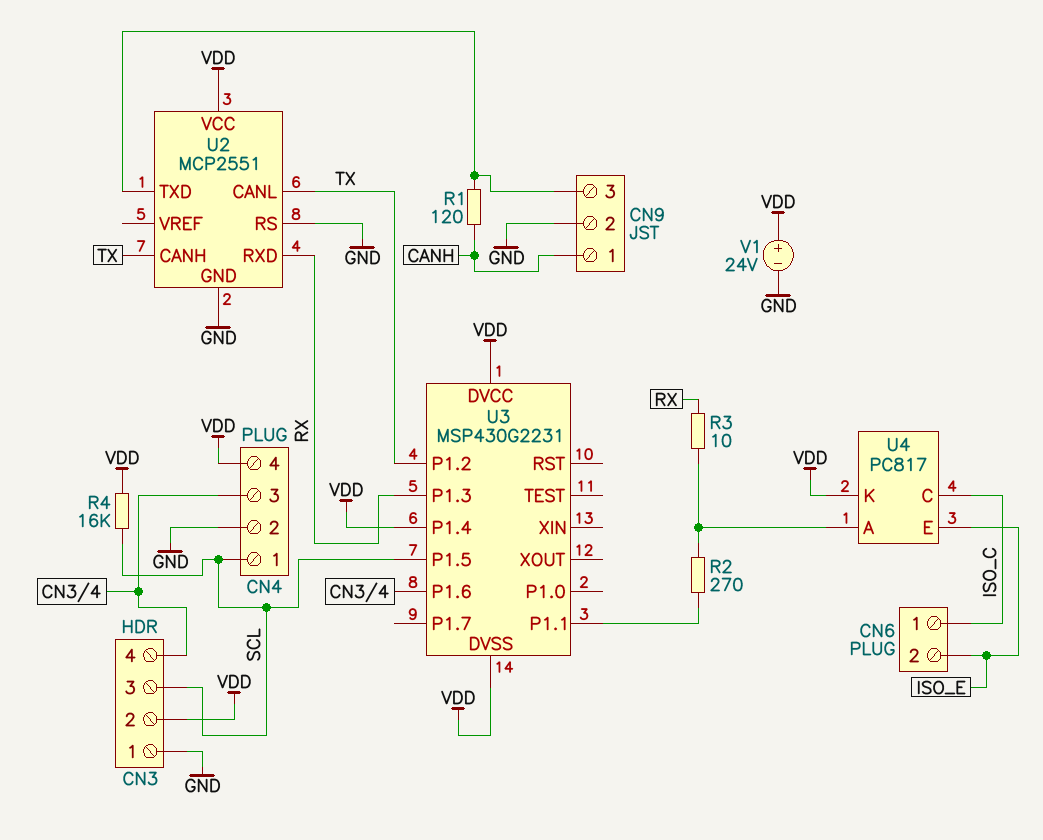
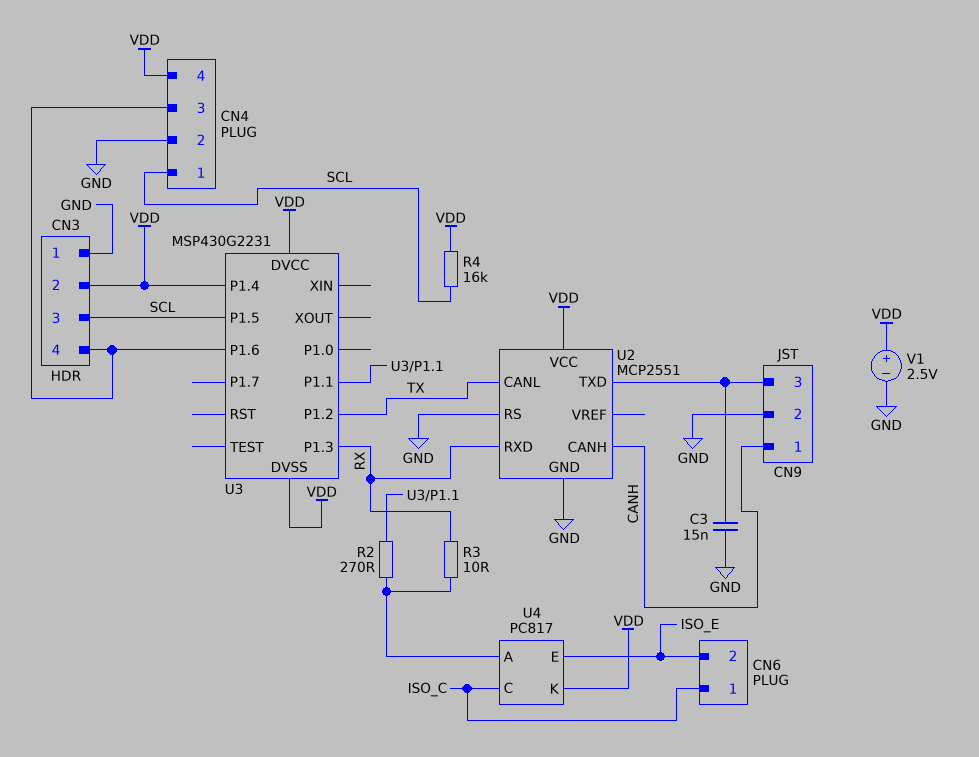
C3: none -> 15nF (CN9/3, GND)
R1: 120 (CANH, CN9/3) -> none
U2 pin CANH: TX -> CANH
V1: 24V (plus VDD, minus GND) -> 2.5V (plus VDD, minus GND)

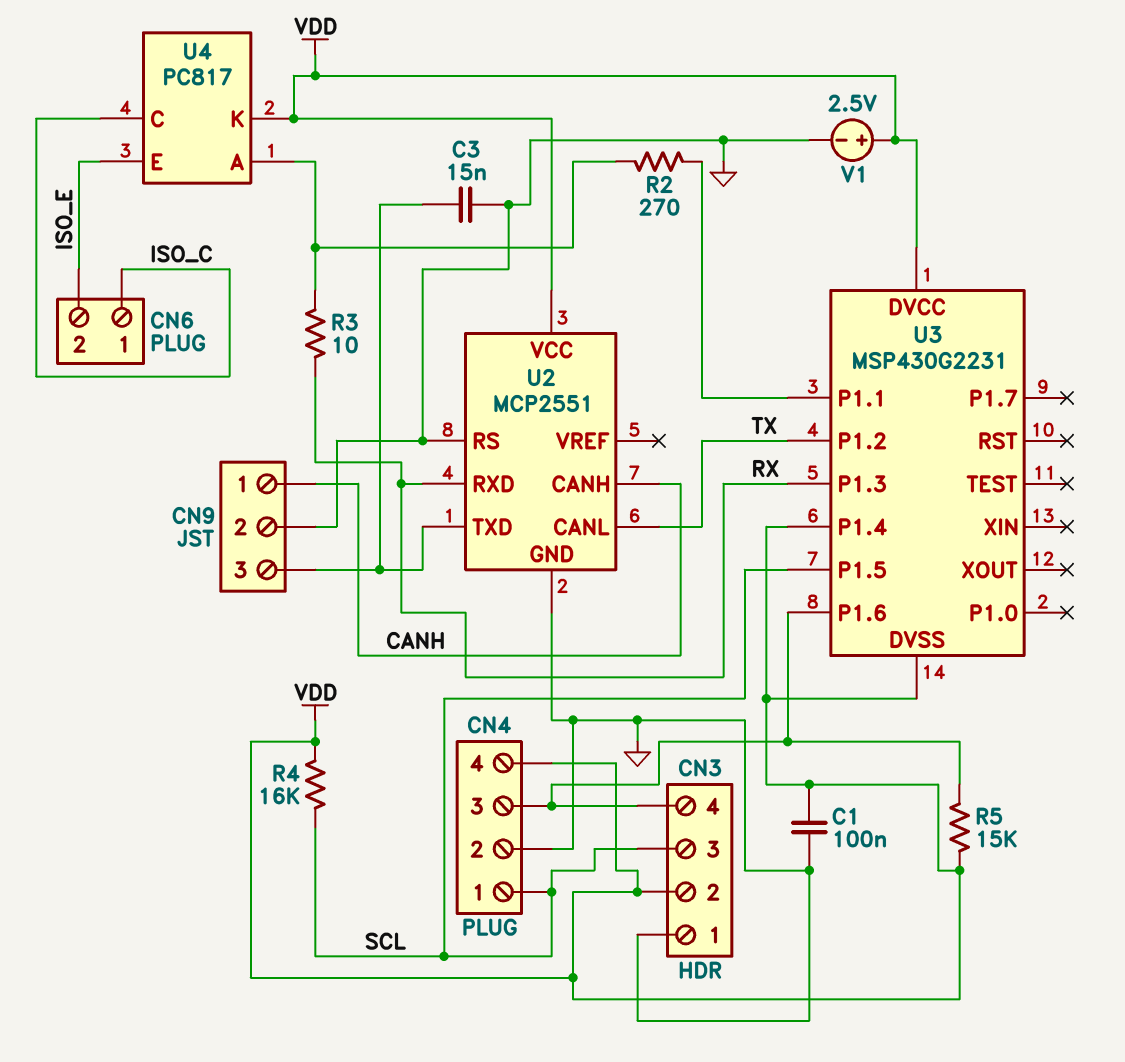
C1: none -> 100nF (GND, VDD)
R5: none -> 15k (CN3/4, VDD)

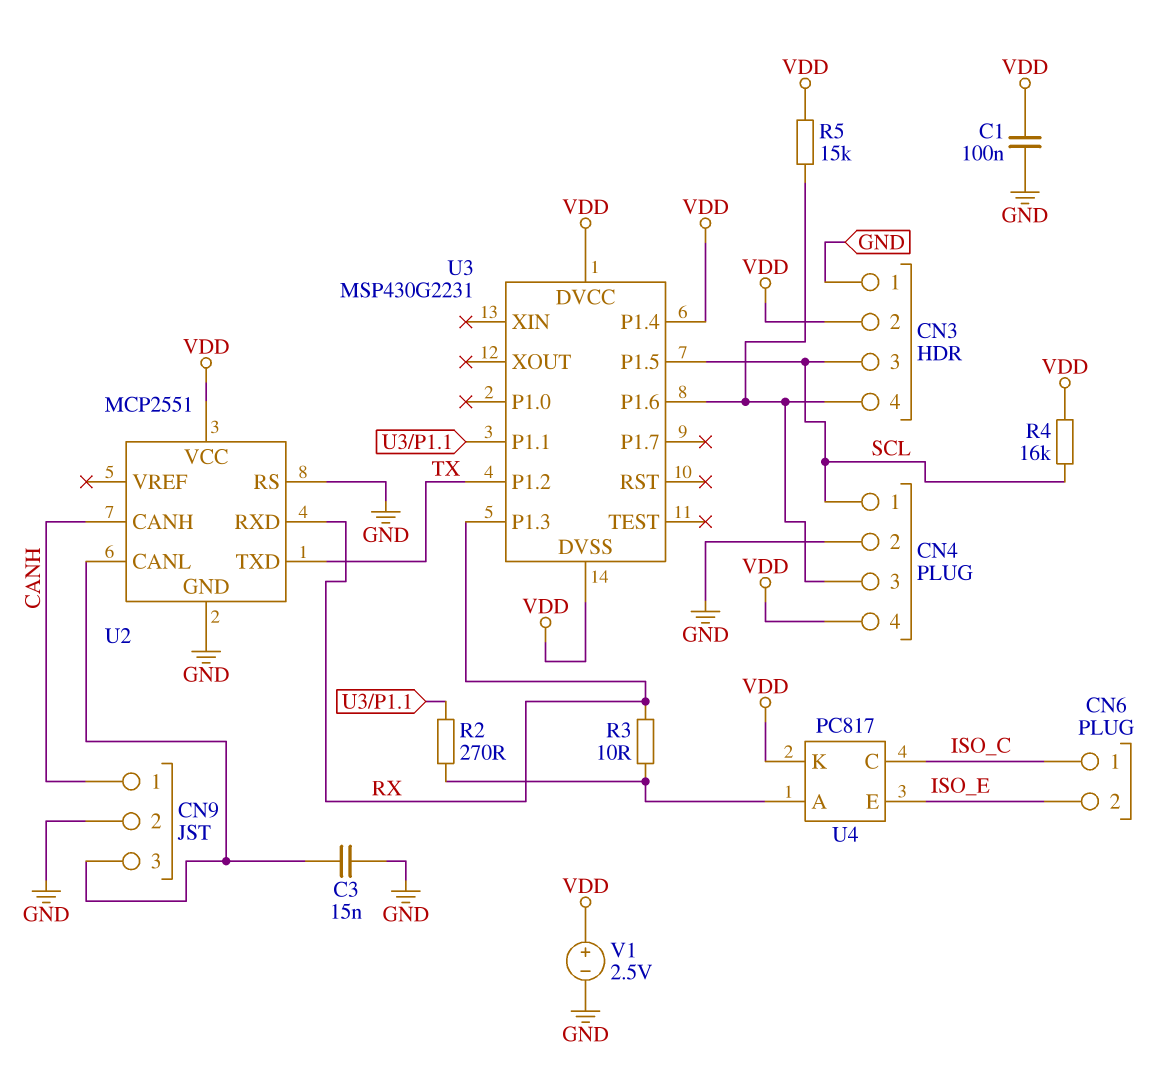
U2 pin CANL: TX -> CN9/3
U2 pin TXD: CN9/3 -> TX

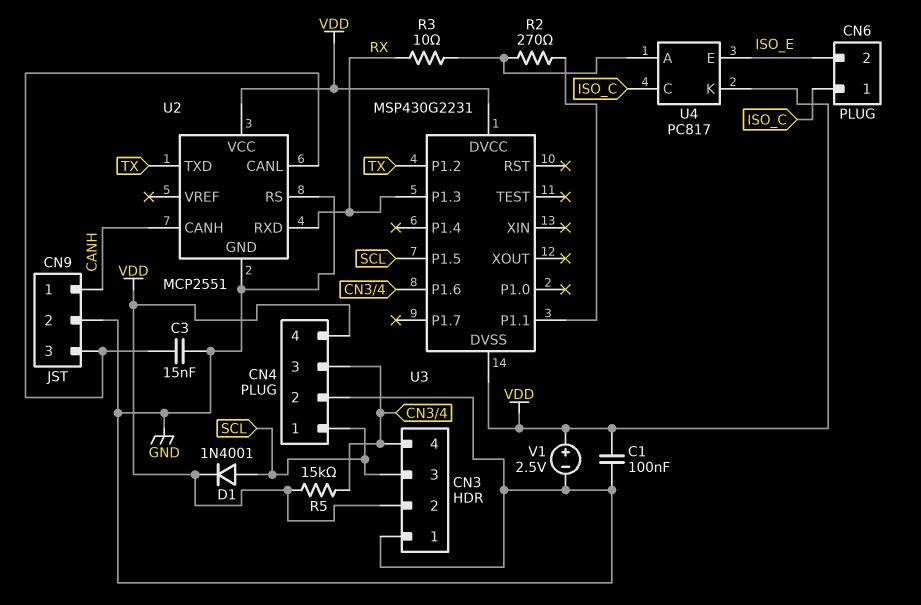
D1: none -> diode 1N4001 (A SCL, K VDD)
R4: 16k (SCL, VDD) -> none
U3 pin P1.4: VDD -> none

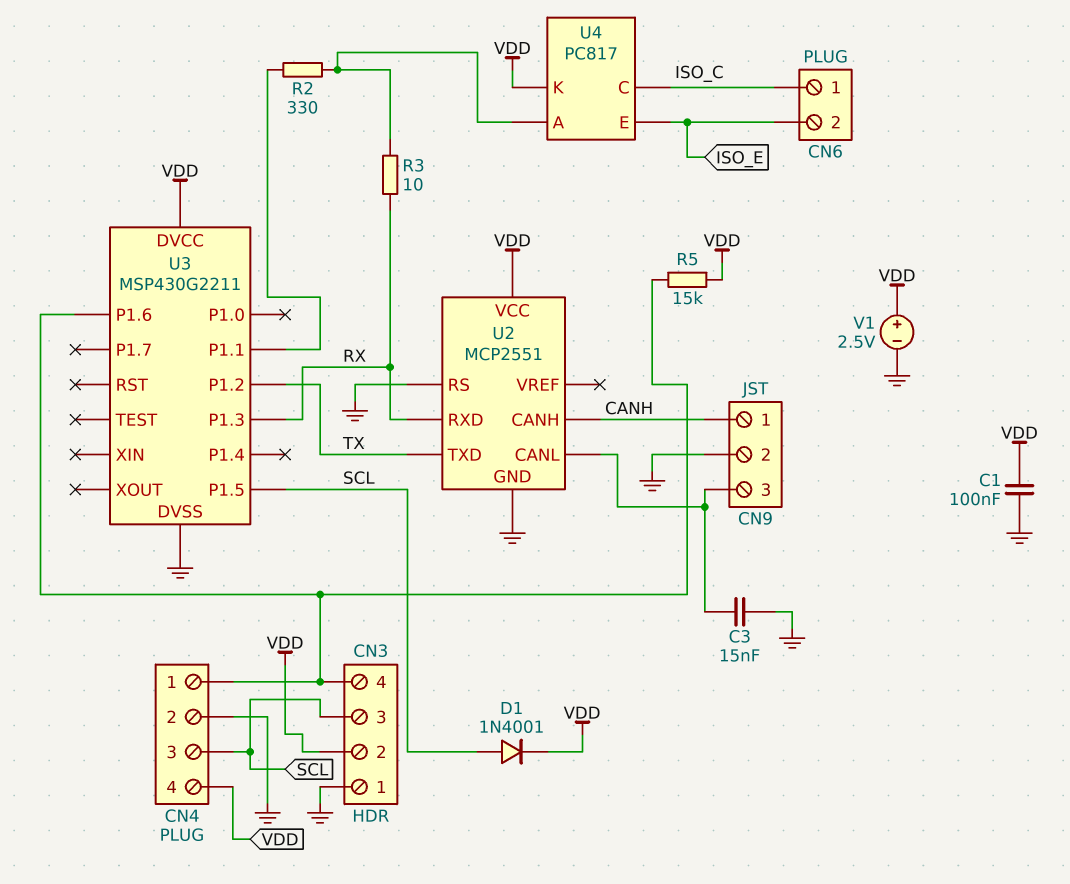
CN4 pin 1: SCL -> CN3/4
CN4 pin 3: CN3/4 -> SCL
R2: 270 (U3/P1.1, U4/A) -> 330 (U3/P1.1, U4/A)
U3: MSP430G2231 -> MSP430G2211
U3 pin DVSS: VDD -> GND

